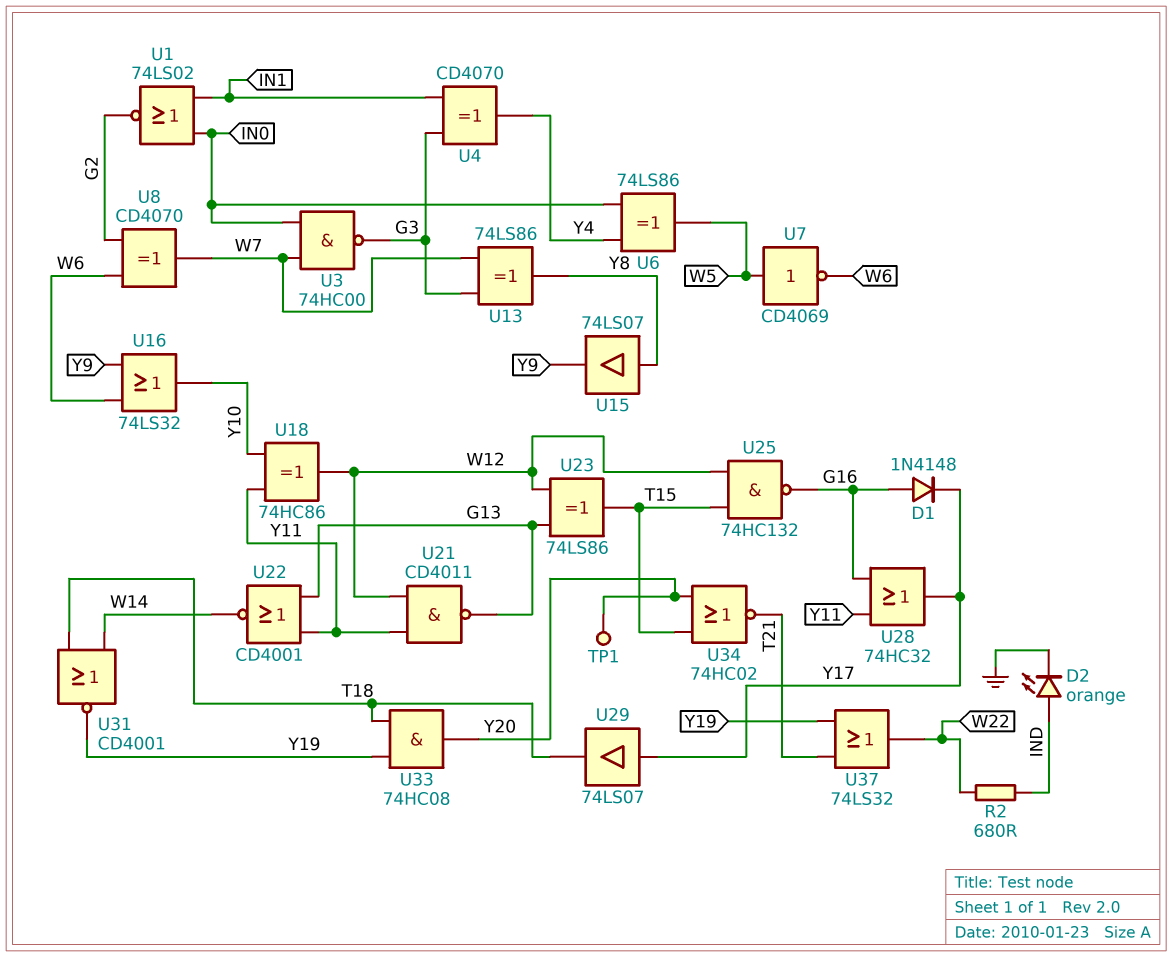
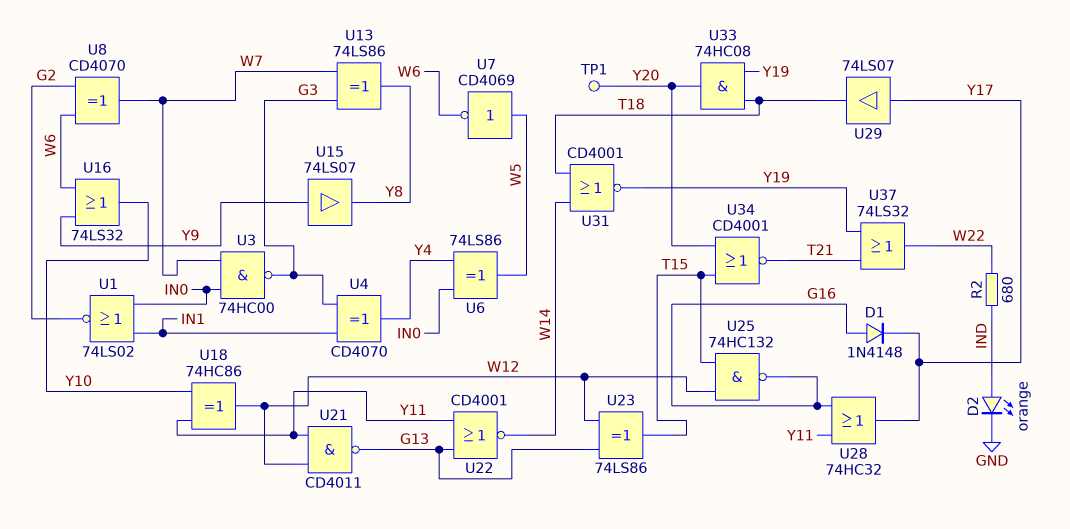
U15: buffer 74LS07 (in Y8, out Y9) -> buffer 74LS07 (in Y9, out Y8)
U34: NOR 74HC02 (in T15, in Y20, out T21) -> NOR CD4001 (in T15, in Y20, out T21)

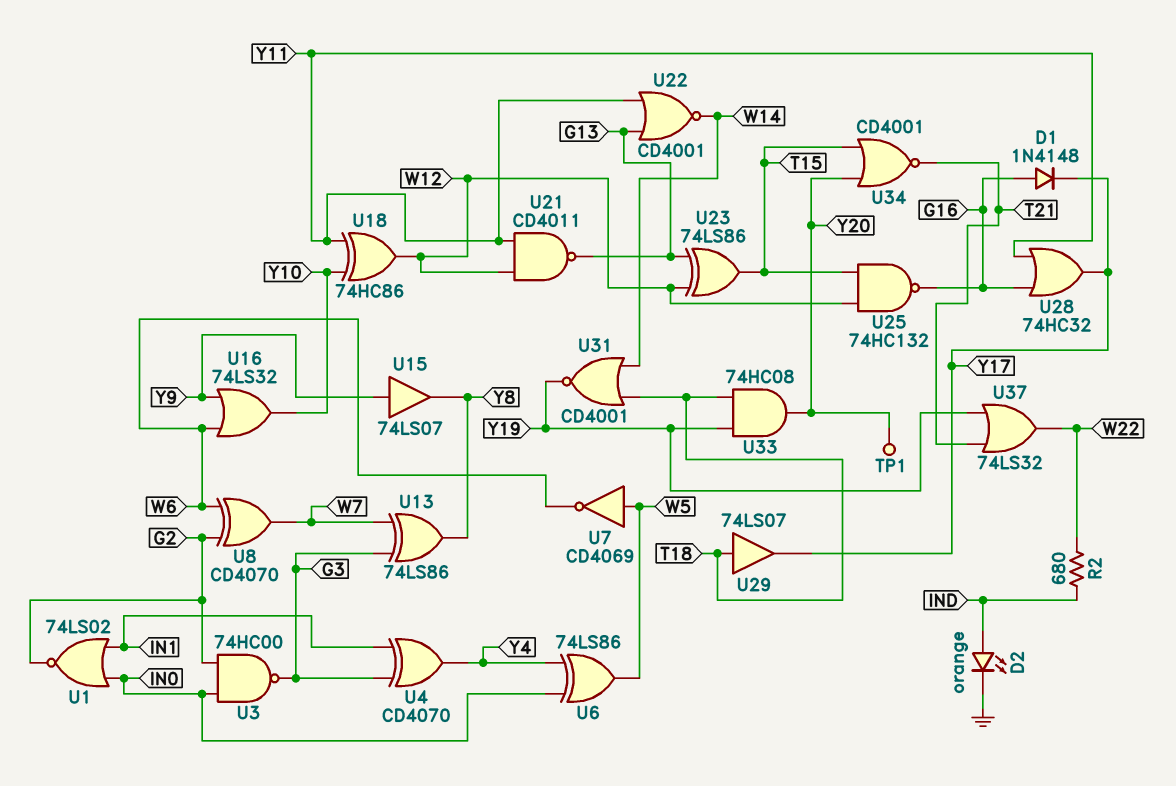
U3: NAND 74HC00 (in IN0, in W7, out G3) -> NAND 74HC00 (in G2, in IN0, out G3)
U29: buffer 74LS07 (in Y17, out T18) -> buffer 74LS07 (in T18, out Y17)

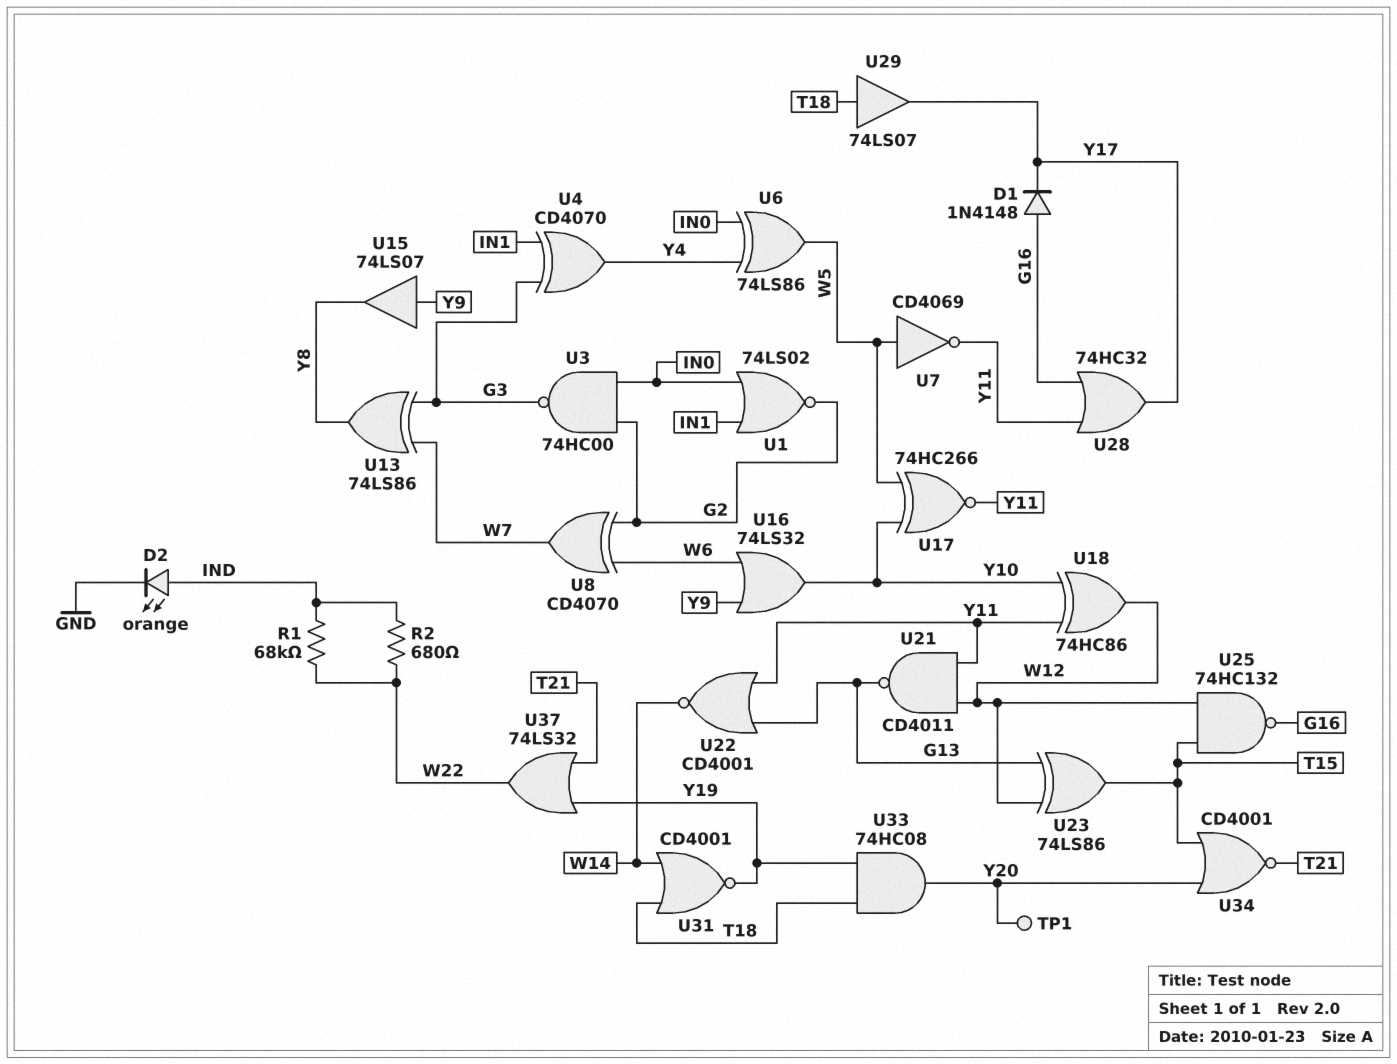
R1: none -> 68k (IND, W22)
U7: NOT CD4069 (in W5, out W6) -> NOT CD4069 (in W5, out Y11)
U17: none -> XNOR 74HC266 (in W5, in Y10, out Y11)

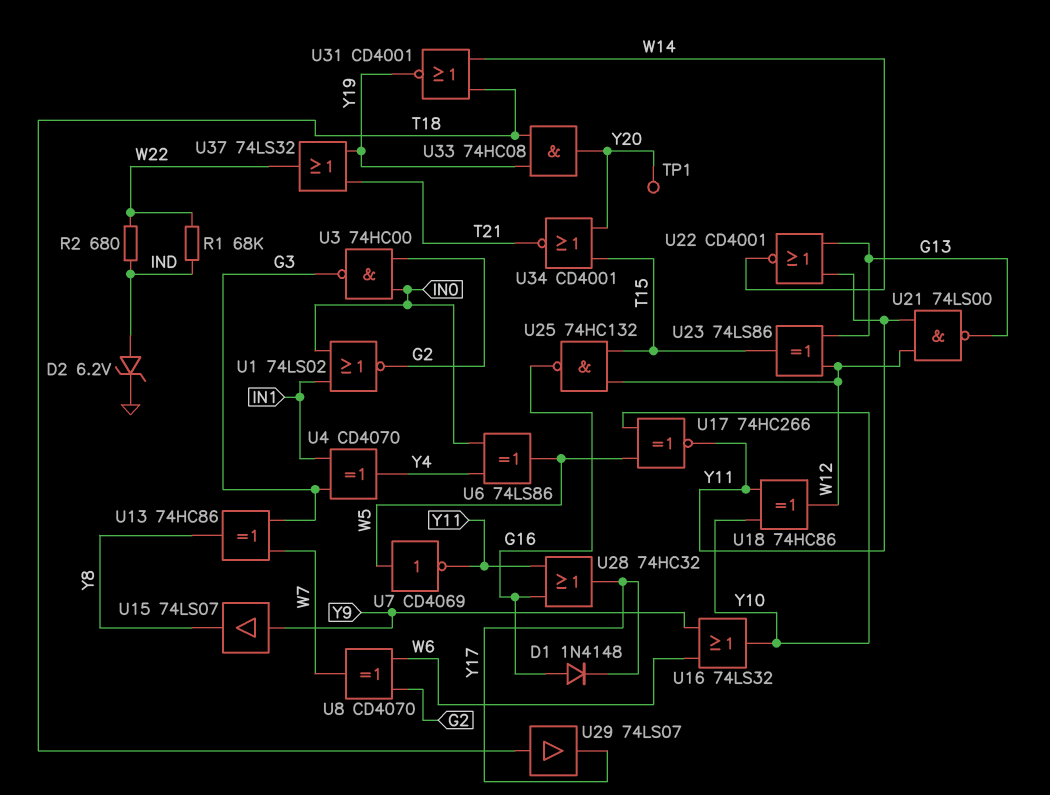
D2: LED orange (A IND, K GND) -> zener 6.2V (A IND, K GND)
U13: XOR 74LS86 (in G3, in W7, out Y8) -> XOR 74HC86 (in G3, in W7, out Y8)
U21: NAND CD4011 (in W12, in Y11, out G13) -> NAND 74LS00 (in W12, in Y11, out G13)

